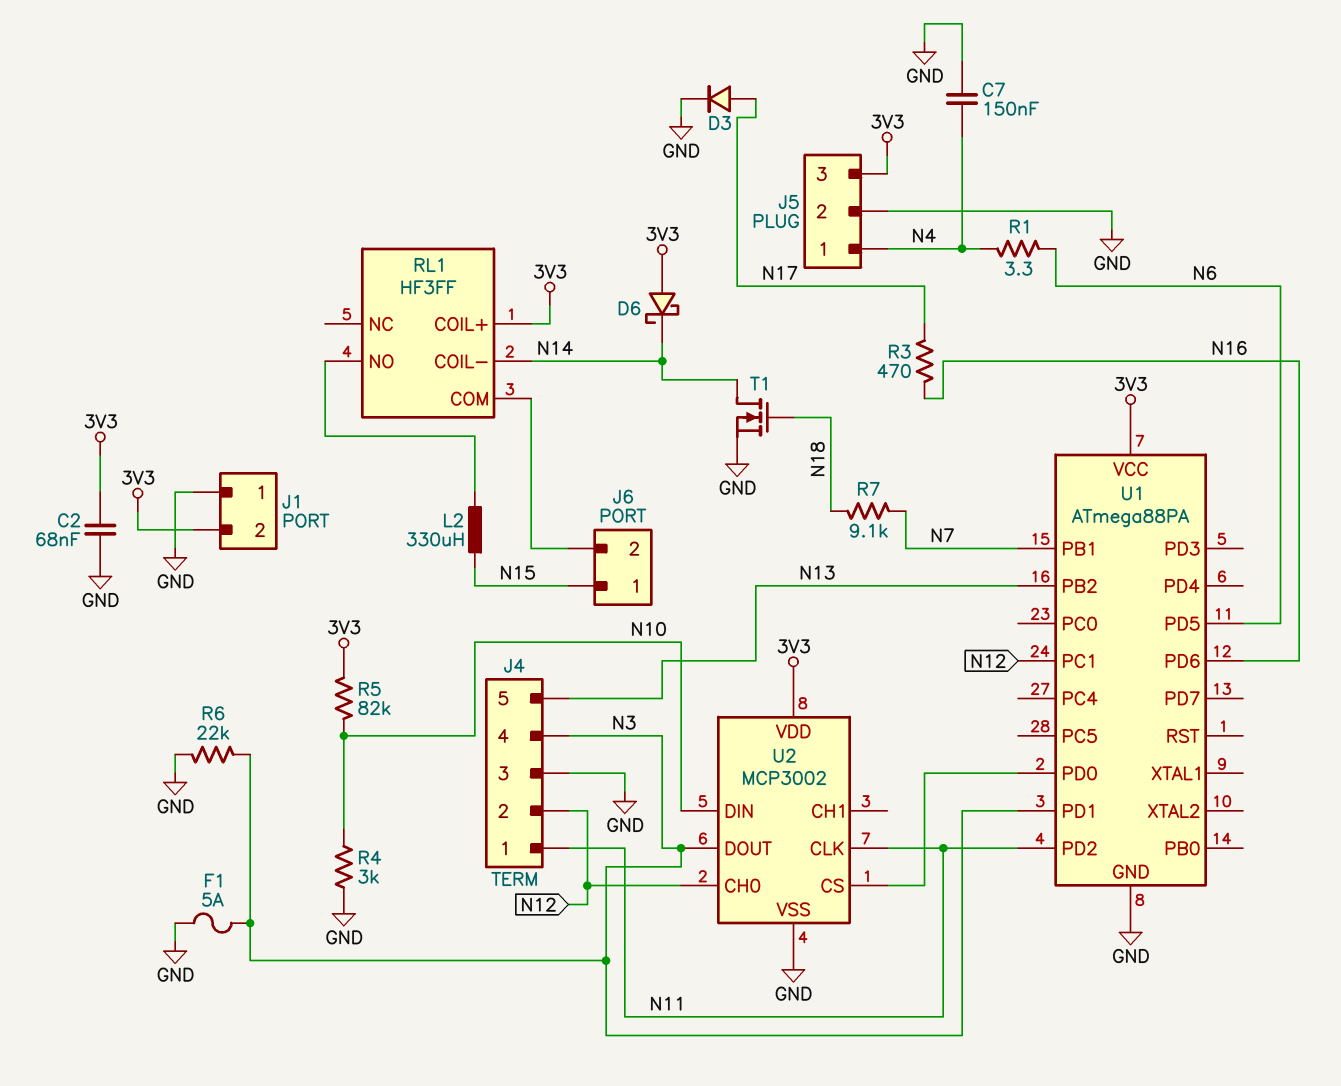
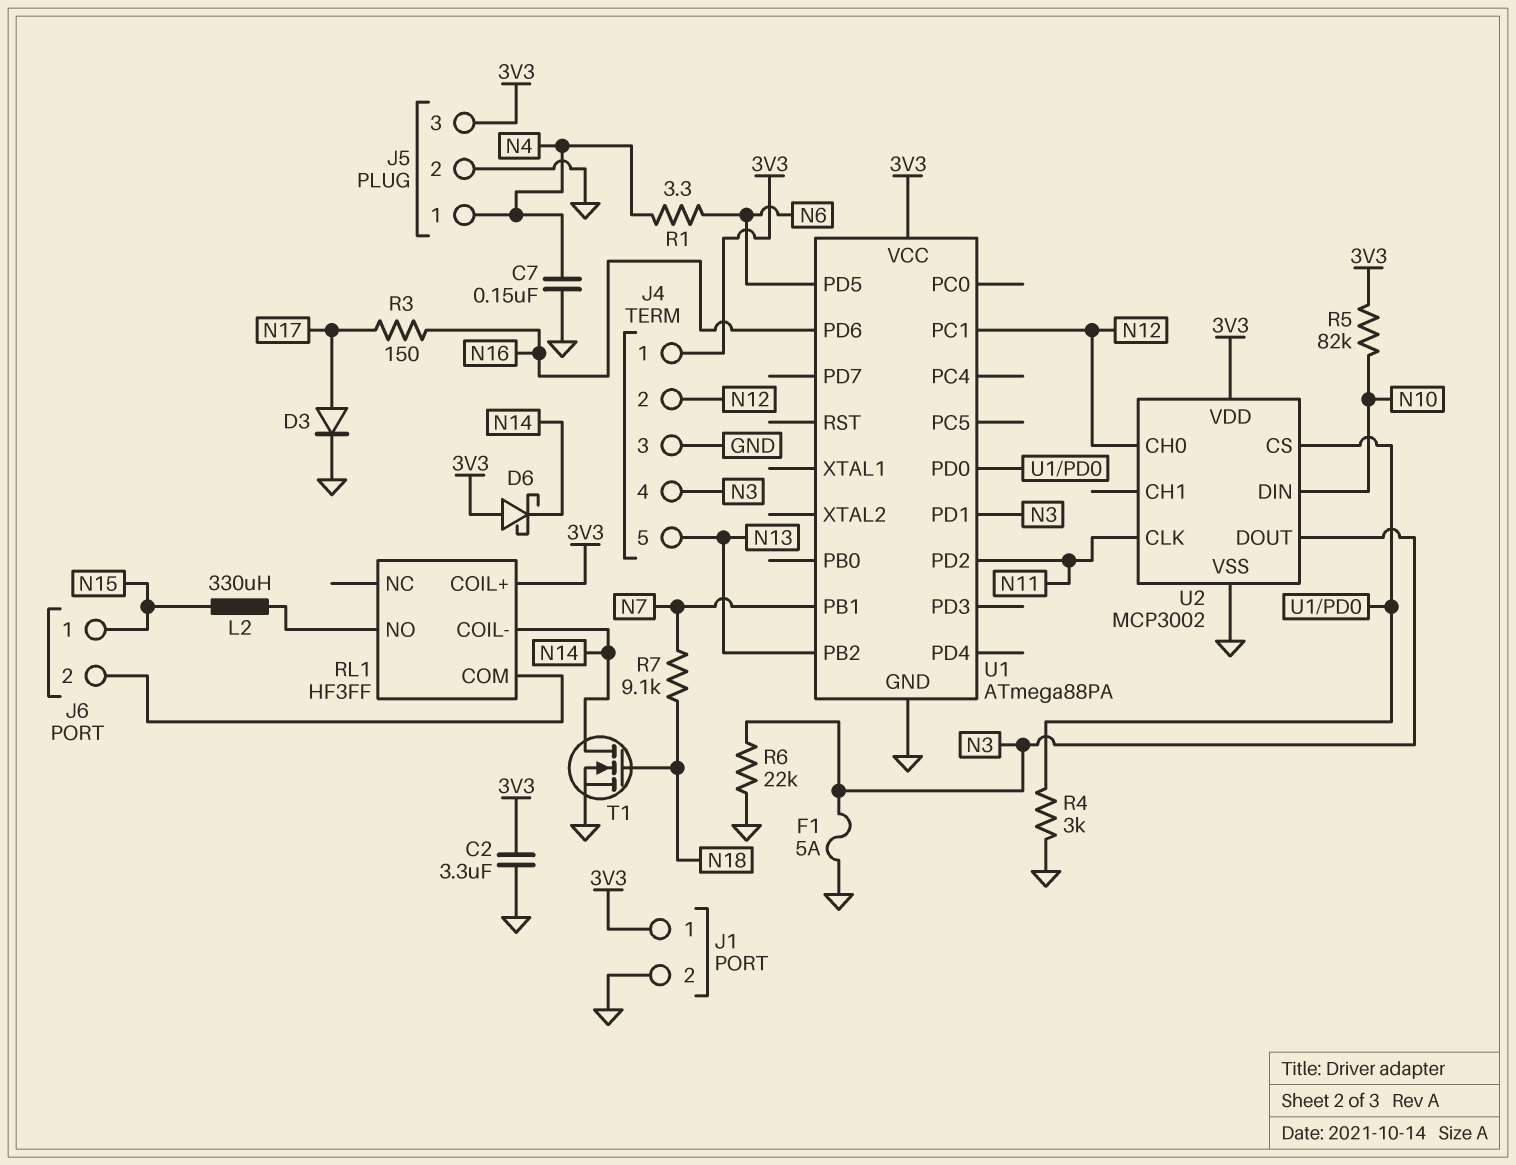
C2: 68nF (3V3, GND) -> 3.3uF (3V3, GND)
J1 pin 1: GND -> 3V3
J1 pin 2: 3V3 -> GND
J4 pin 1: N11 -> 3V3
R3: 470 (N16, N17) -> 150 (N16, N17)
R4: 3k (GND, N10) -> 3k (GND, U1/PD0)

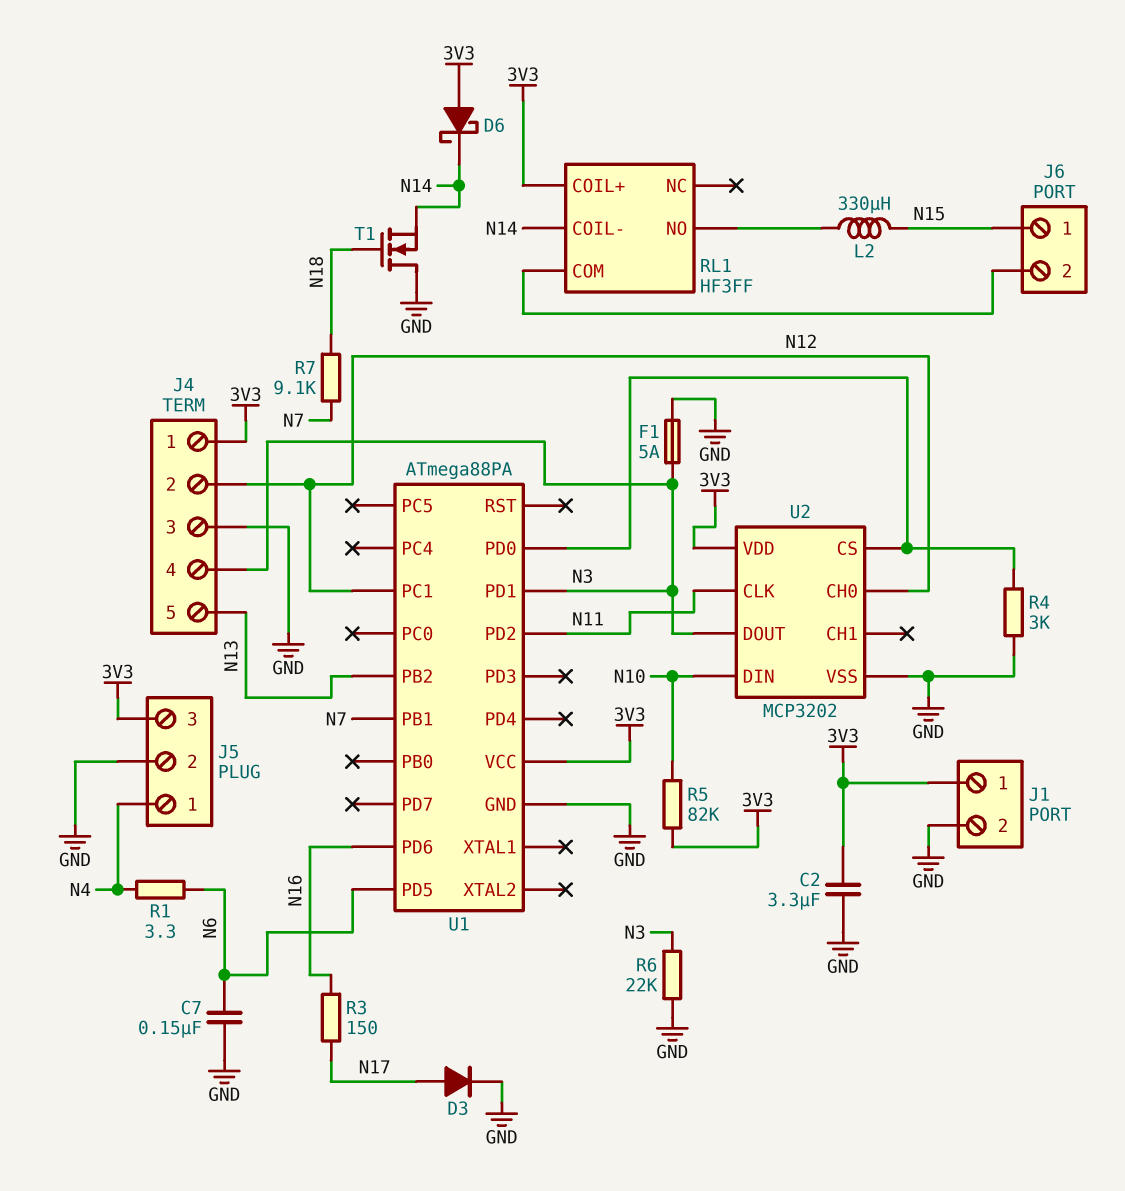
C7: 150nF (GND, N4) -> 150nF (GND, N6)
T1: NMOS (G N18, D N14, S GND) -> NMOS (G N18, D GND, S N14)
U2: MCP3002 -> MCP3202

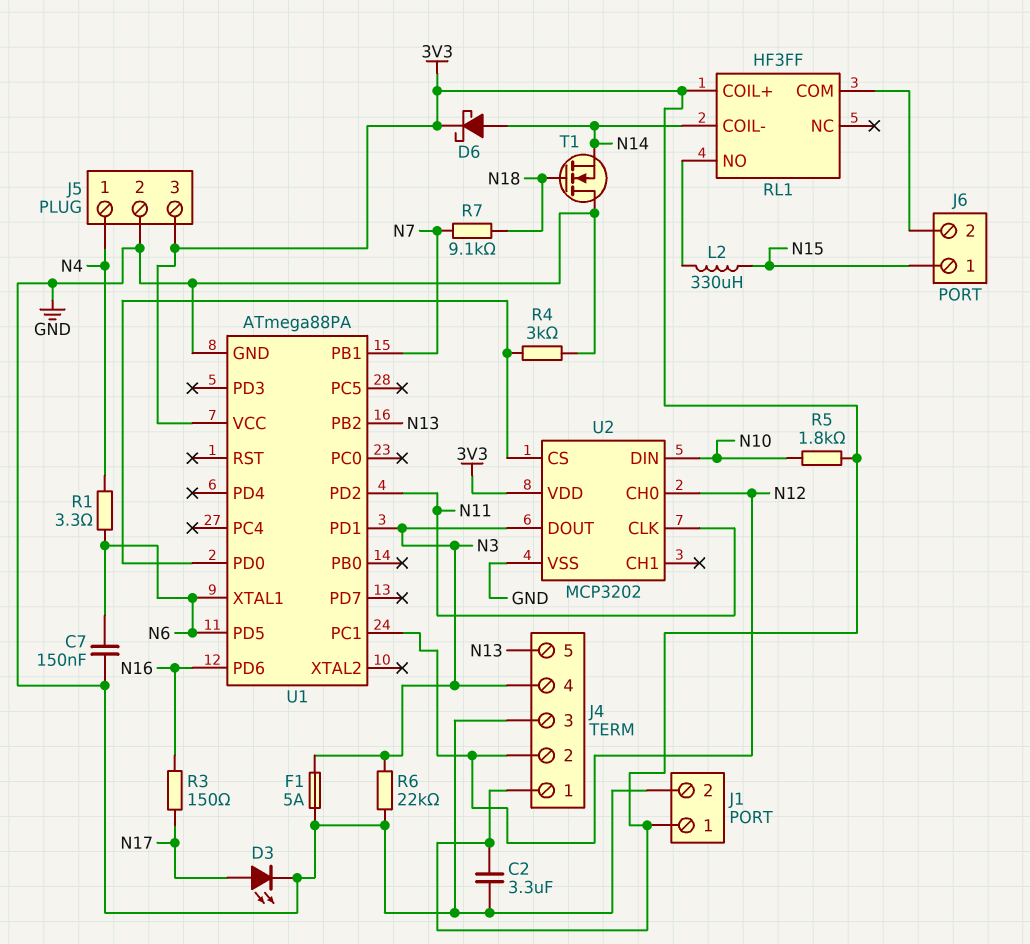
D3: diode (A N17, K GND) -> LED (A N17, K GND)
D6: schottky (A 3V3, K N14) -> schottky (A N14, K 3V3)
R5: 82k (3V3, N10) -> 1.8k (3V3, N10)
U1 pin XTAL1: none -> N6

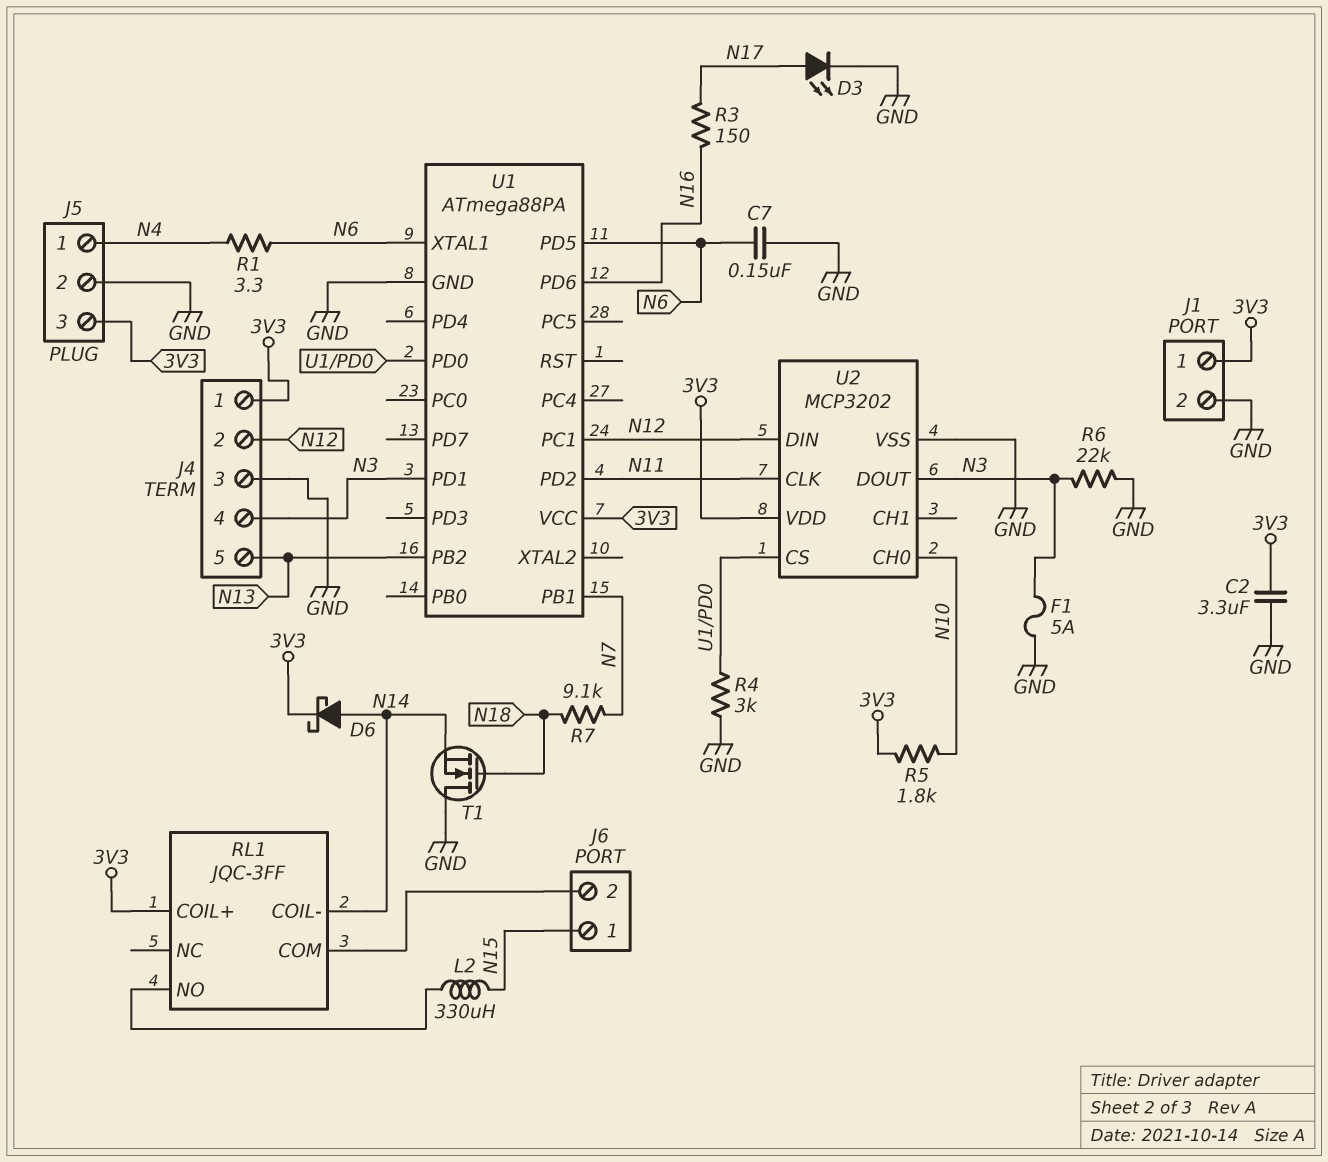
RL1: HF3FF -> JQC-3FF
U2 pin CH0: N12 -> N10
U2 pin DIN: N10 -> N12

